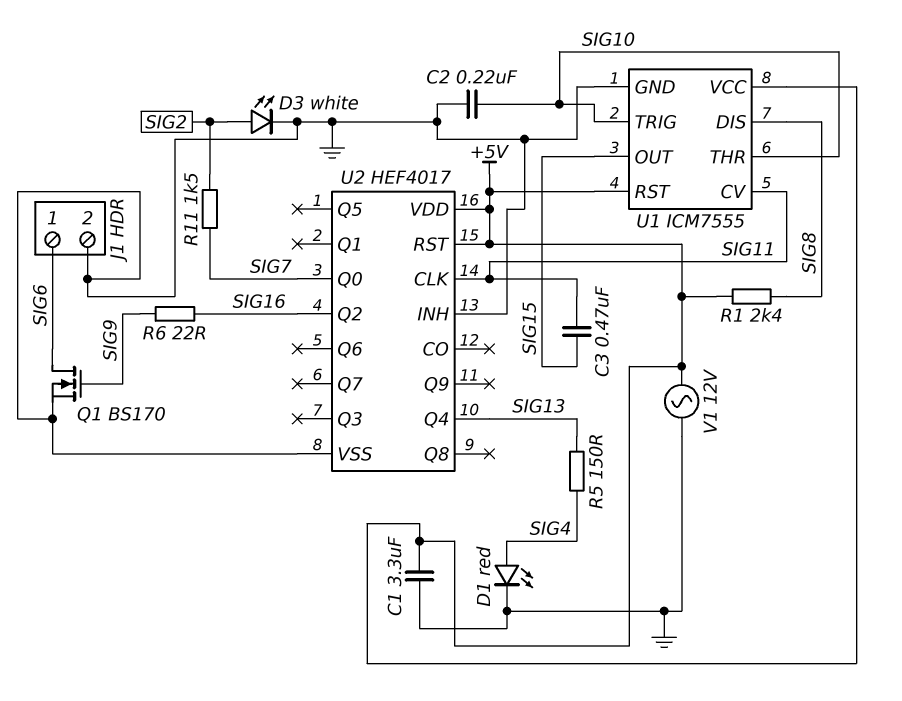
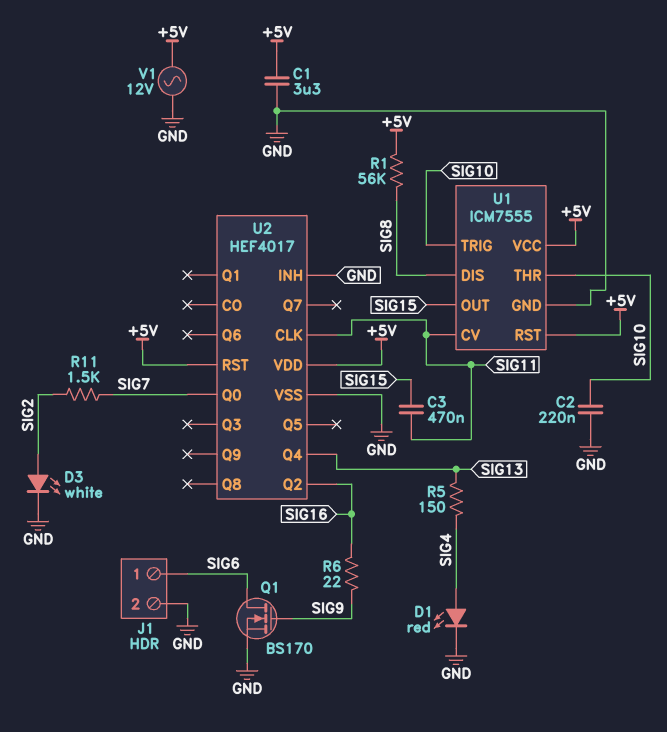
R1: 2.4k (+5V, SIG8) -> 56k (+5V, SIG8)

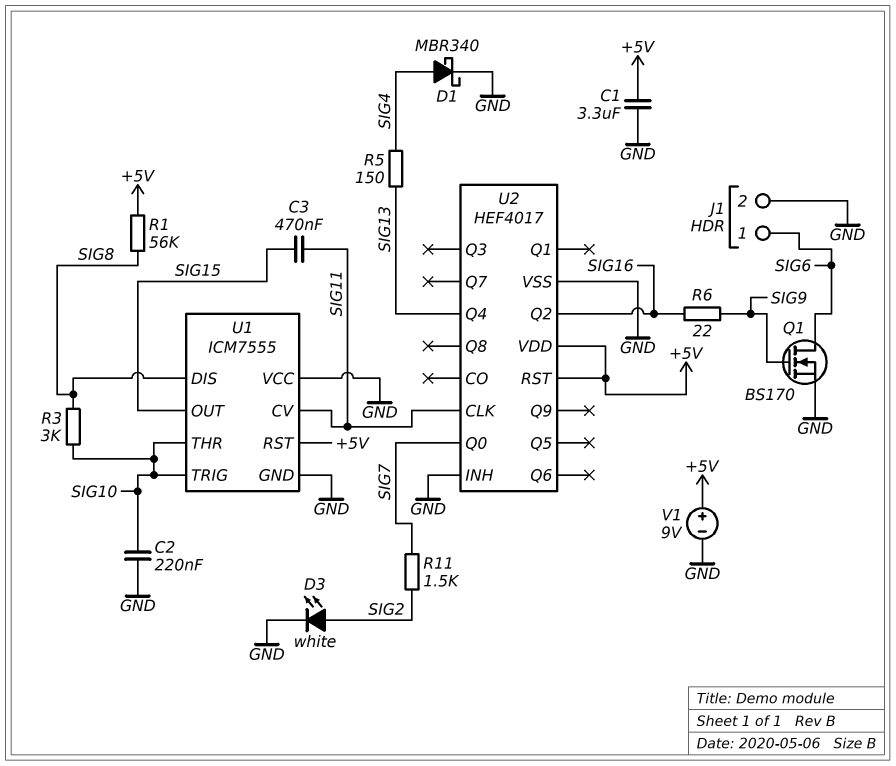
D1: LED red (A SIG4, K GND) -> schottky MBR340 (A SIG4, K GND)
R3: none -> 3k (SIG8, SIG10)
U1 pin VCC: +5V -> GND
V1: AC 12V (+5V, GND) -> 9V (plus +5V, minus GND)

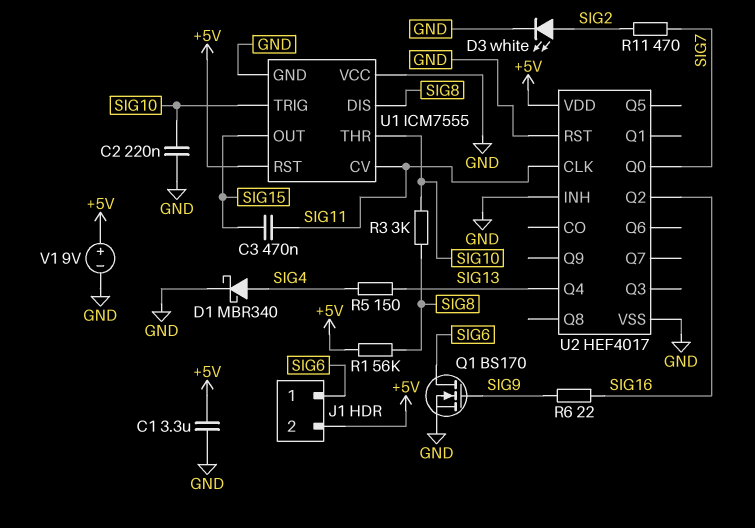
J1 pin 2: GND -> +5V
R11: 1.5k (SIG2, SIG7) -> 470 (SIG2, SIG7)
U2 pin RST: +5V -> GND

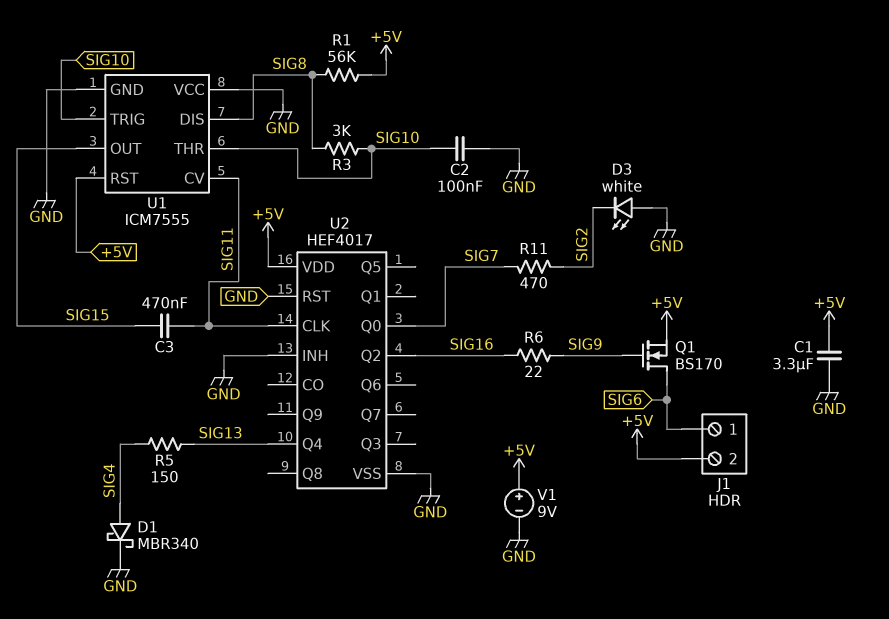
C2: 220nF (GND, SIG10) -> 100nF (GND, SIG10)
D3: LED white (A SIG2, K GND) -> LED white (A GND, K SIG2)
Q1: NMOS BS170 (G SIG9, D SIG6, S GND) -> NMOS BS170 (G SIG9, D SIG6, S +5V)

